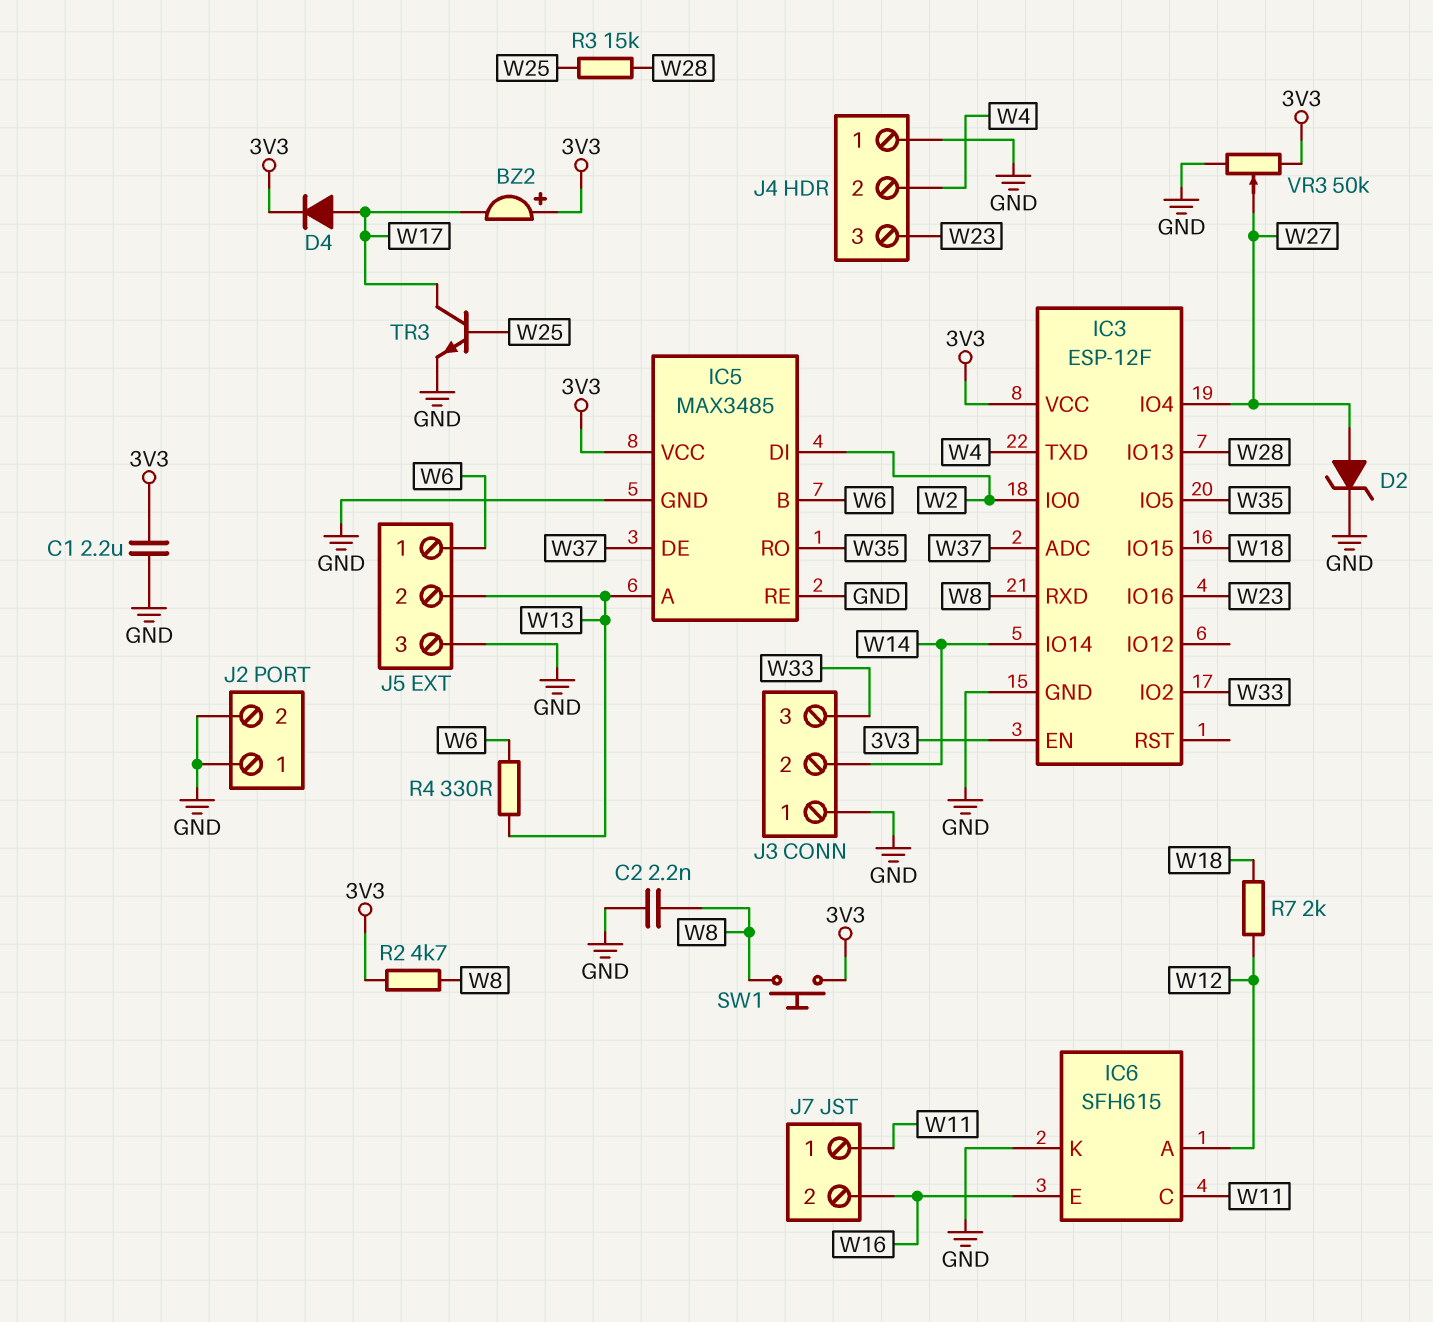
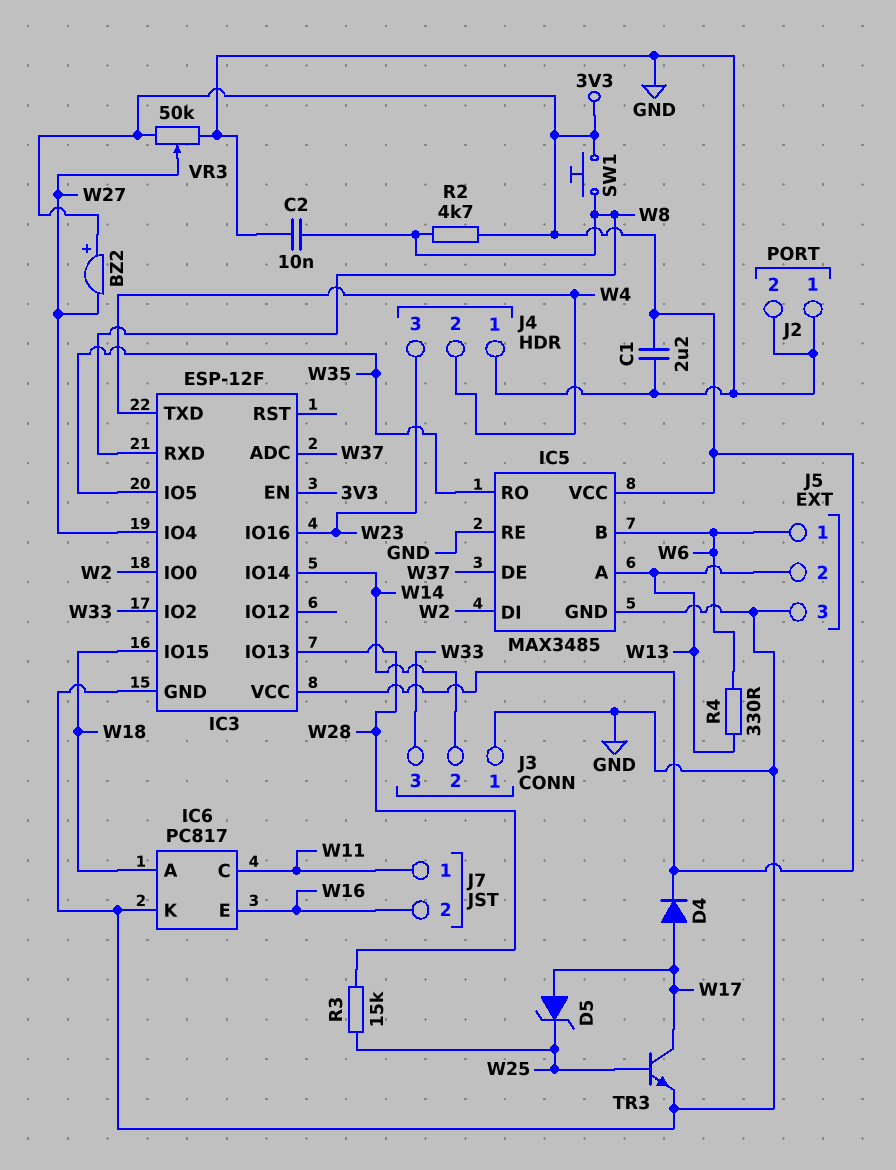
BZ2: buzzer (plus 3V3, minus W17) -> buzzer (plus 3V3, minus W27)
C2: 2.2nF (GND, W8) -> 10nF (GND, W8)
D2: zener (A W27, K GND) -> none
D5: none -> zener (A W17, K W25)
IC6: SFH615 -> PC817
IC6 pin A: W12 -> W18
R7: 2k (W12, W18) -> none

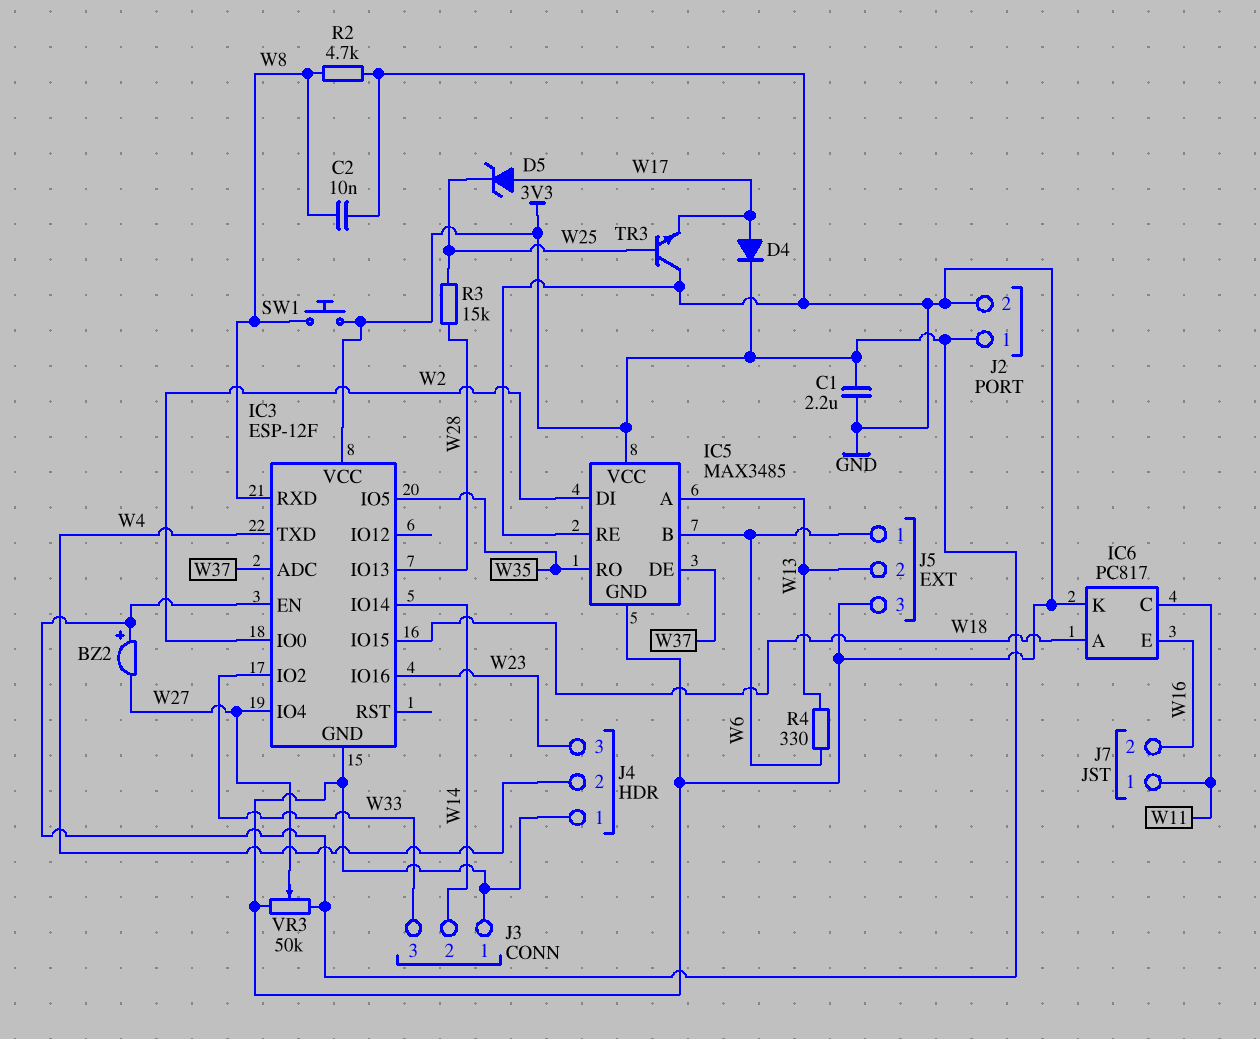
J2 pin 1: GND -> 3V3
R2: 4.7k (3V3, W8) -> 4.7k (GND, W8)
TR3: NPN (B W25, C W17, E GND) -> NPN (B W25, C GND, E W17)

